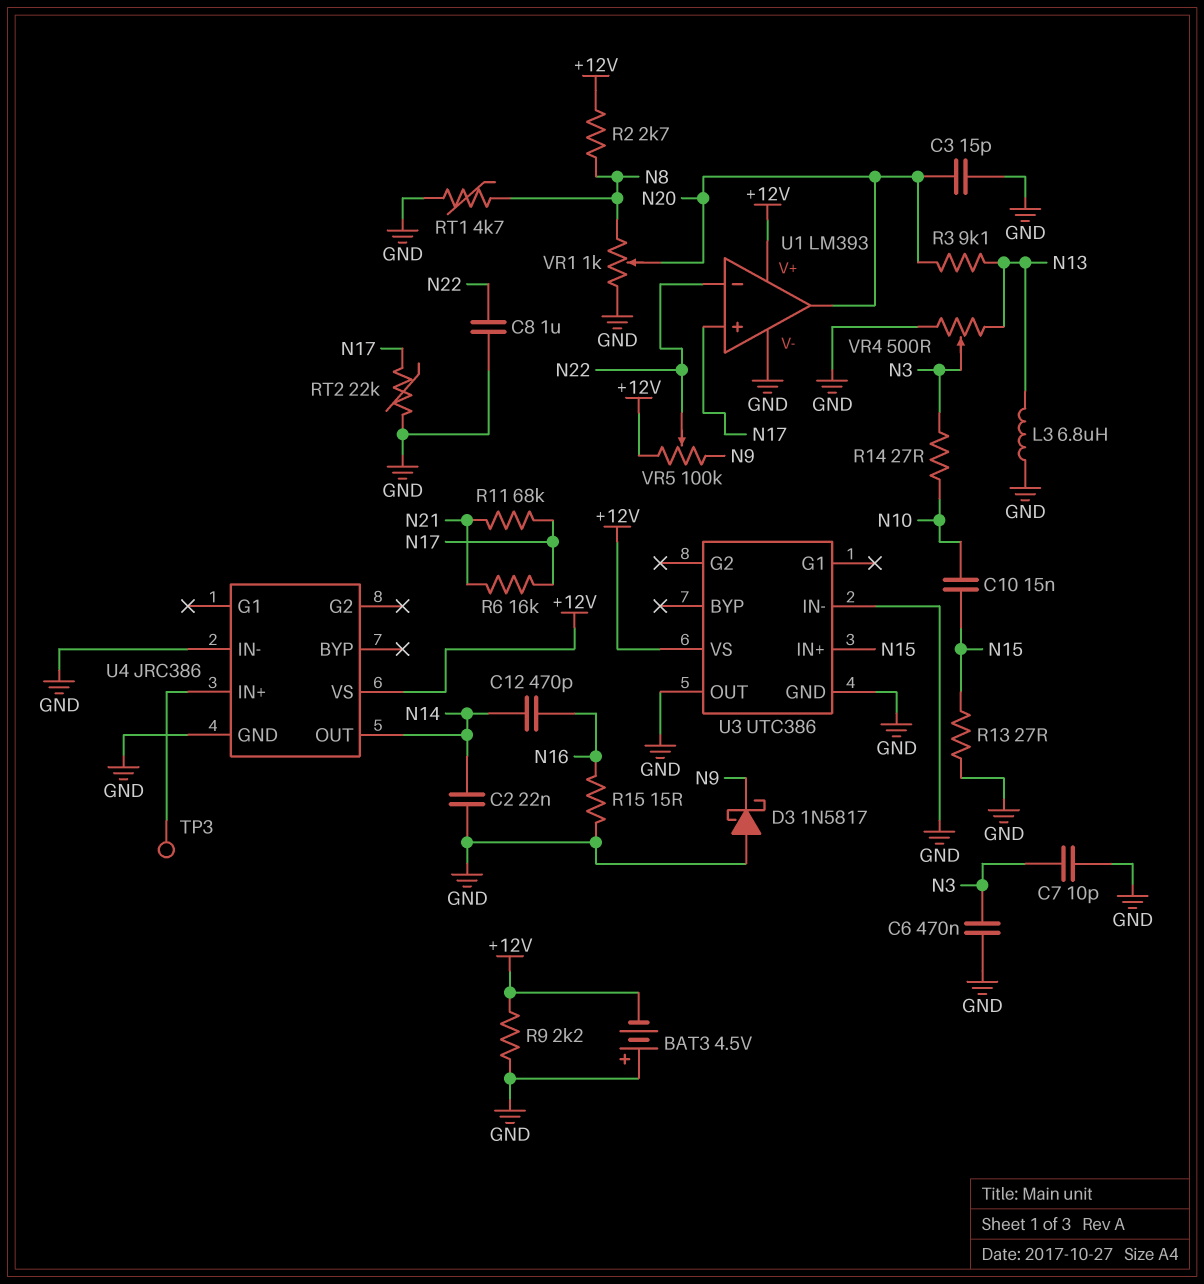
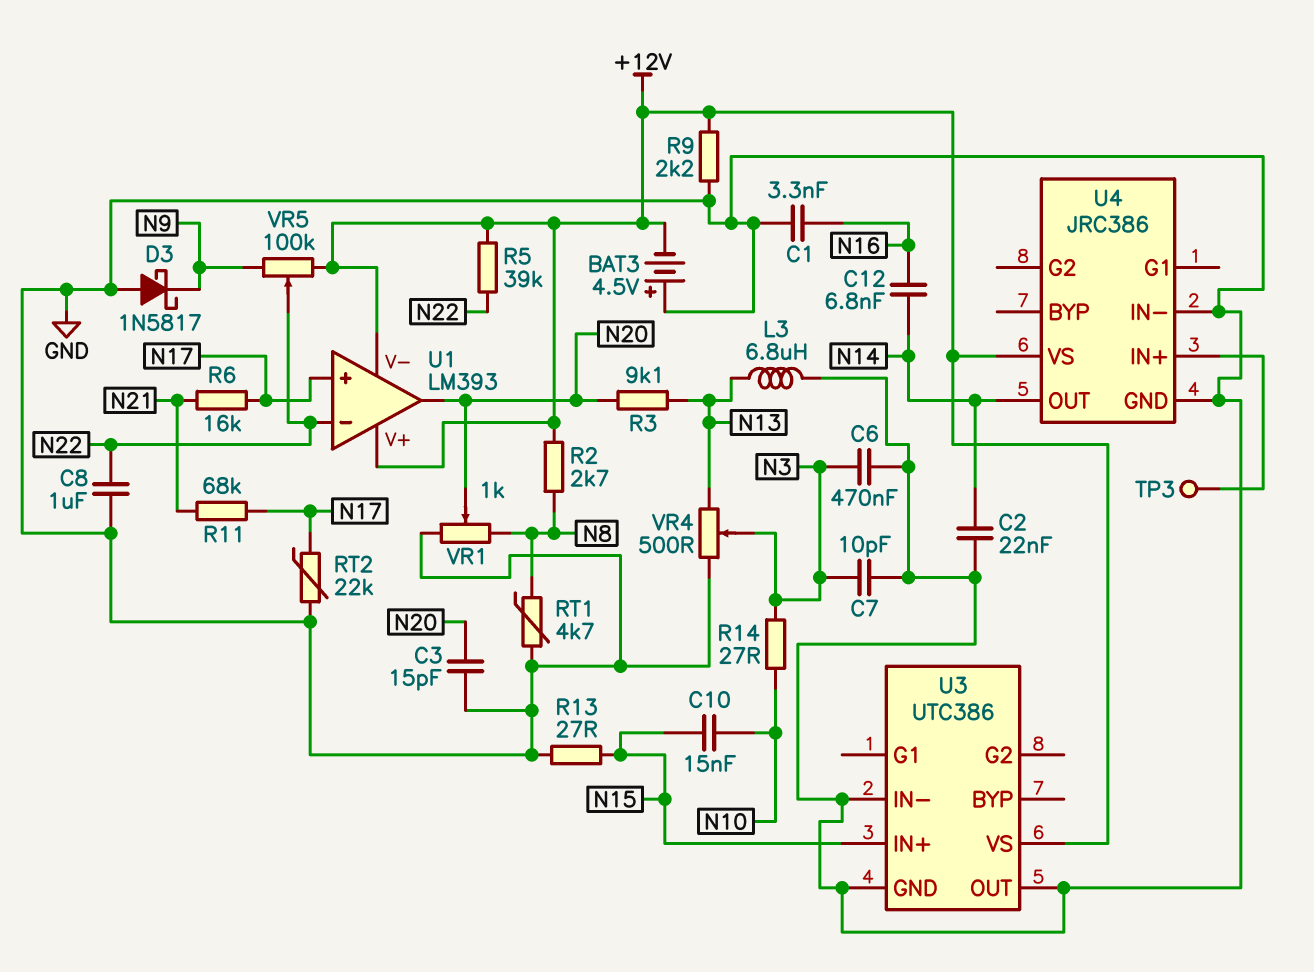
C1: none -> 3.3nF (GND, N16)
C12: 470pF (N14, N16) -> 6.8nF (N14, N16)
R5: none -> 39k (+12V, N22)
R15: 15 (GND, N16) -> none
U1 pin V-: GND -> +12V

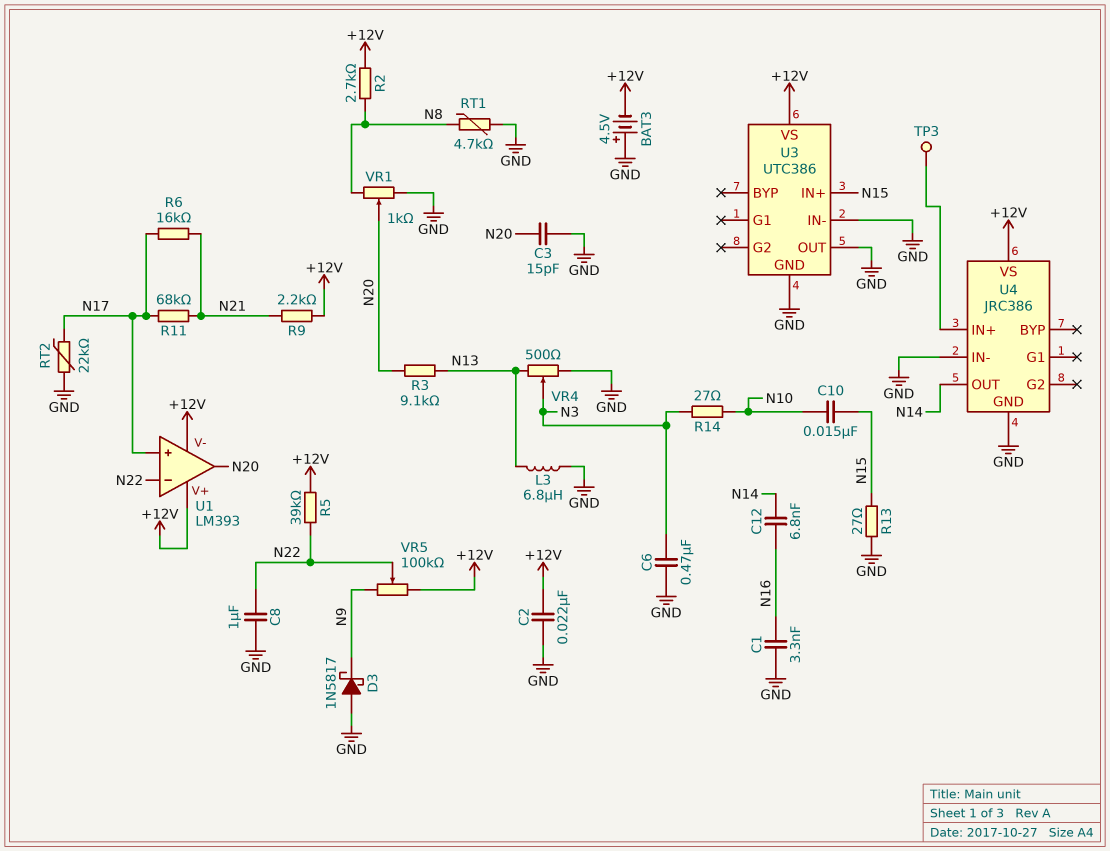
C2: 22nF (GND, N14) -> 22nF (+12V, GND)
C7: 10pF (GND, N3) -> none
R9: 2.2k (+12V, GND) -> 2.2k (+12V, N21)

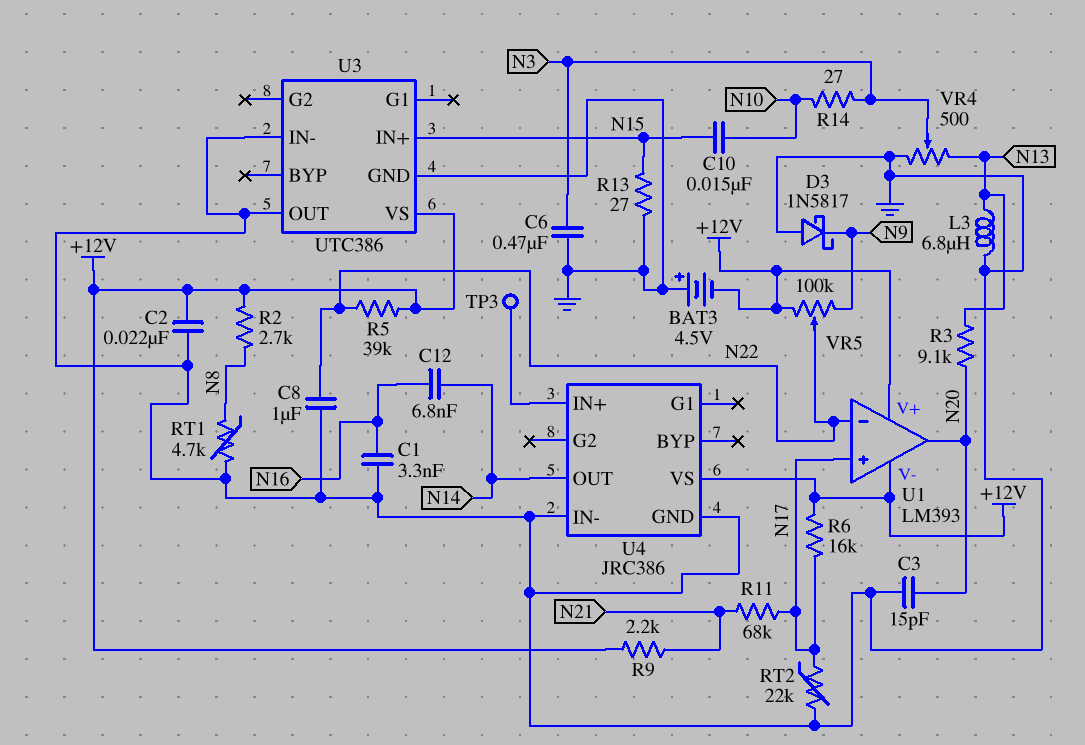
R6: 16k (N17, N21) -> 16k (+12V, N17)
VR1: 1k (GND, N8, wiper N20) -> none

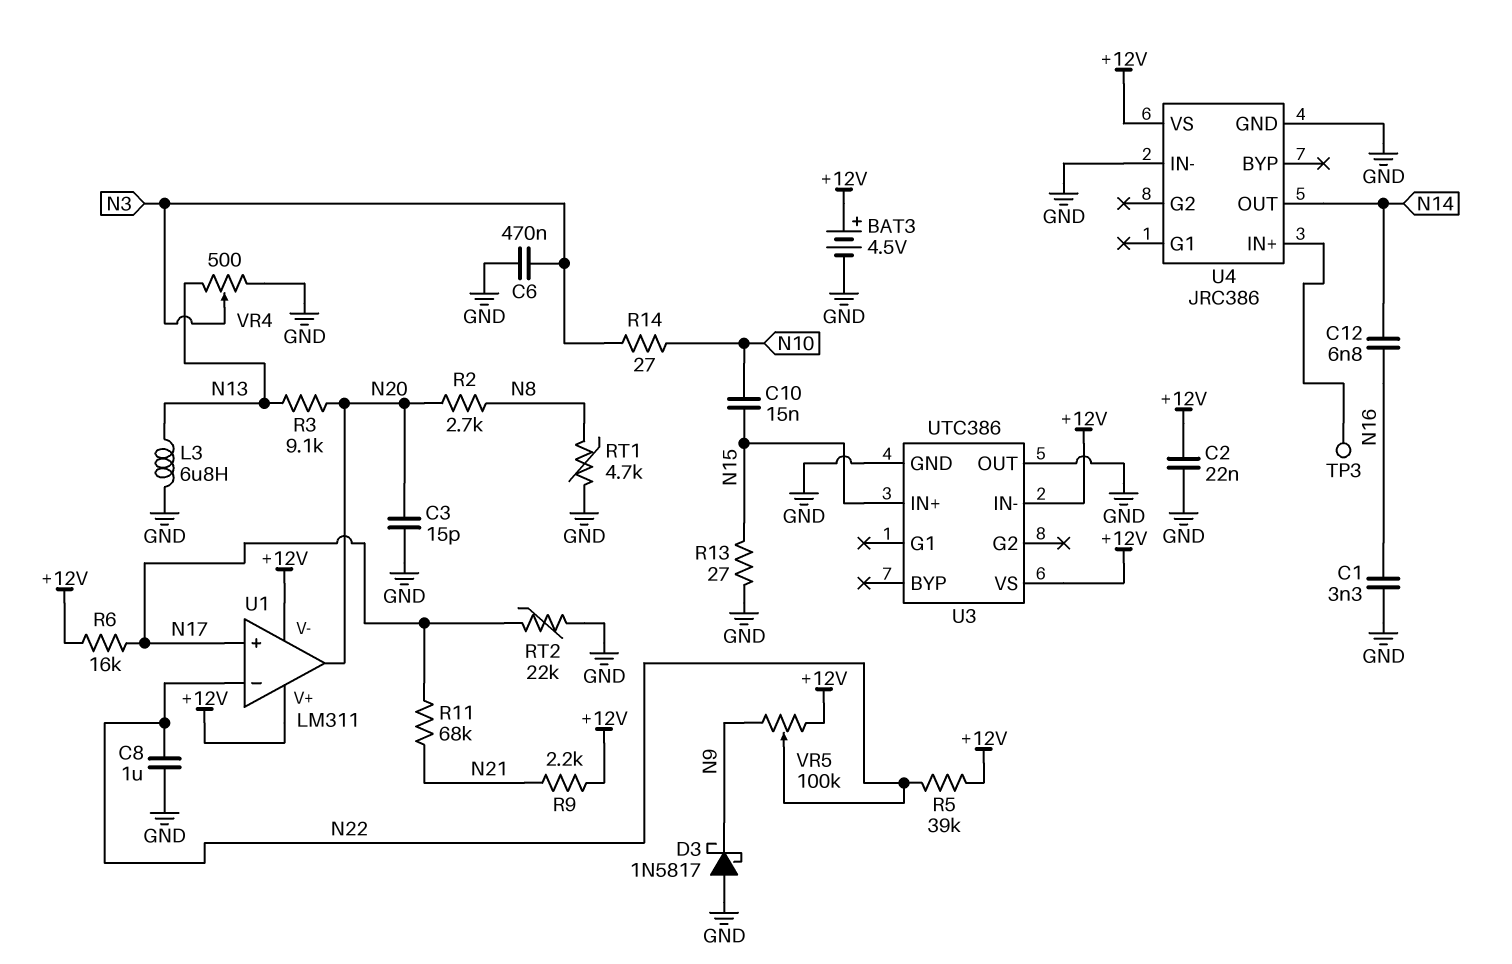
BAT3: 4.5V (plus GND, minus +12V) -> 4.5V (plus +12V, minus GND)
R2: 2.7k (+12V, N8) -> 2.7k (N8, N20)
U1: LM393 -> LM311
U3 pin IN-: GND -> +12V

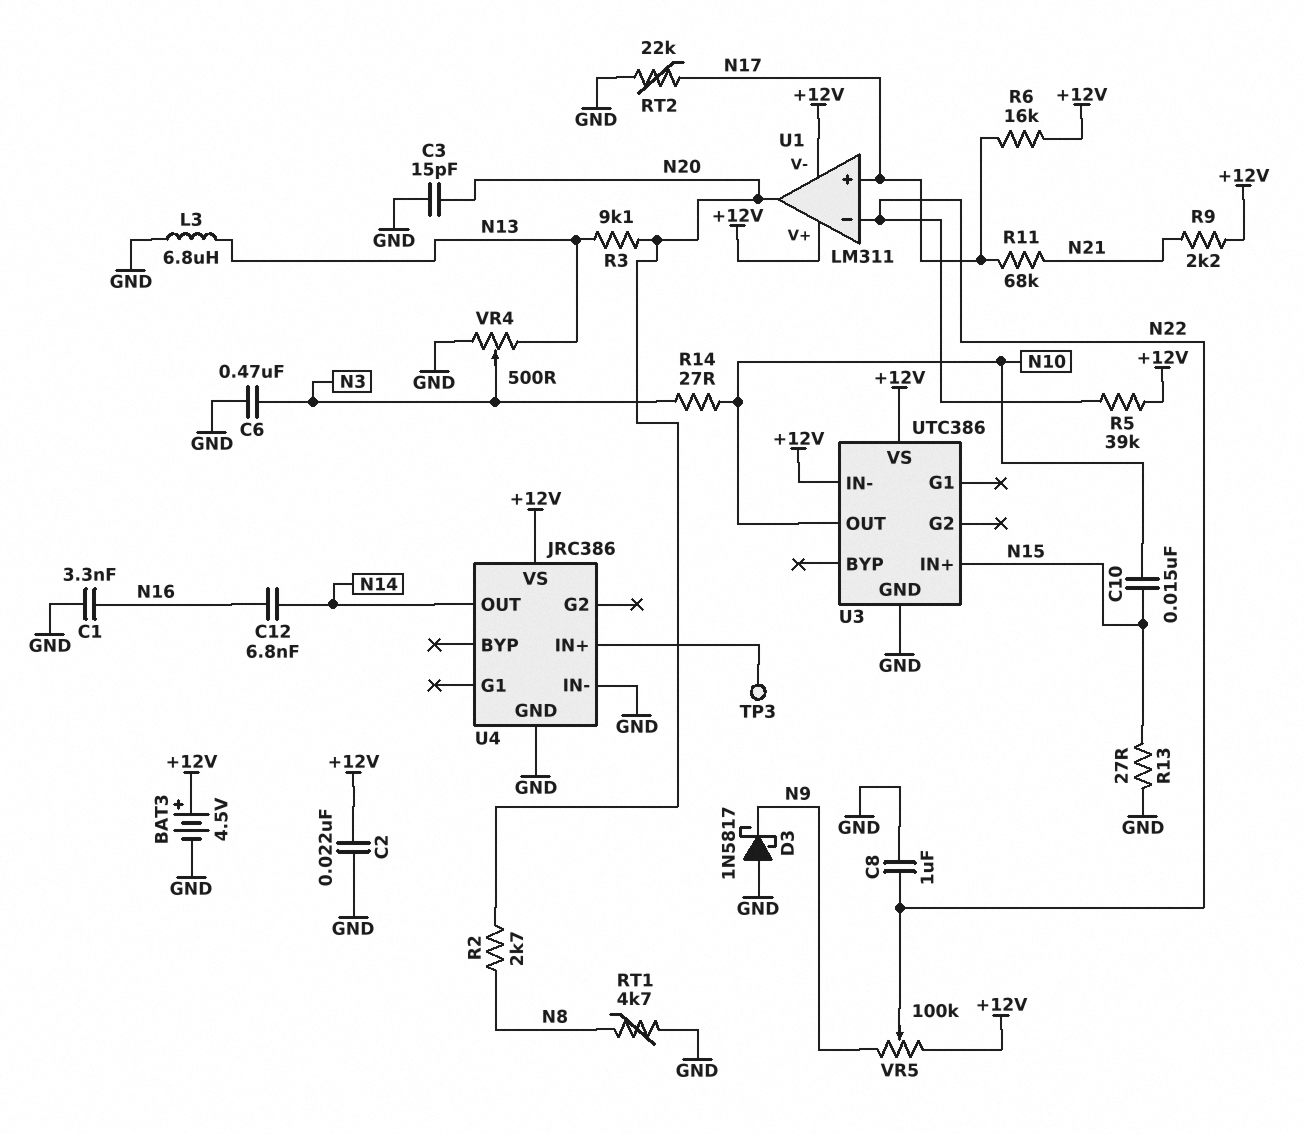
U3 pin OUT: GND -> N10

